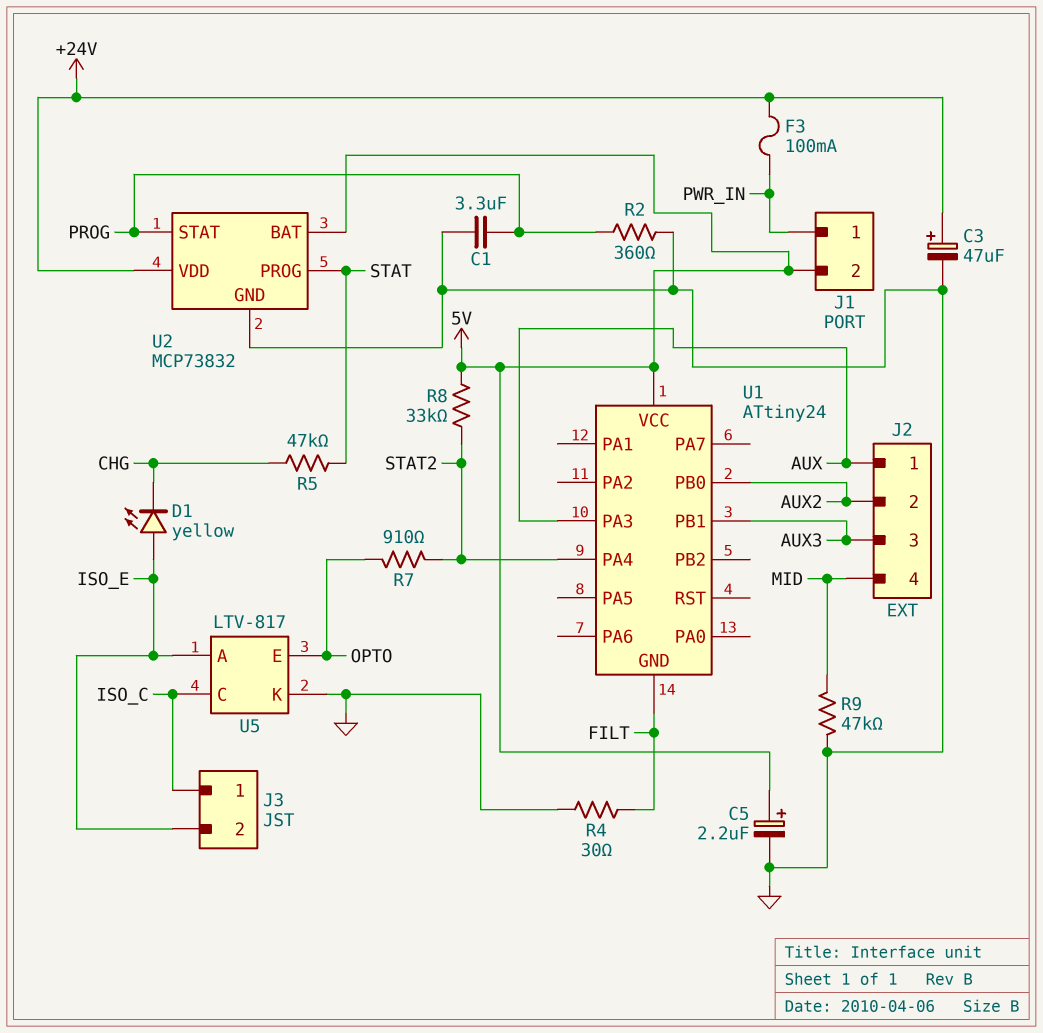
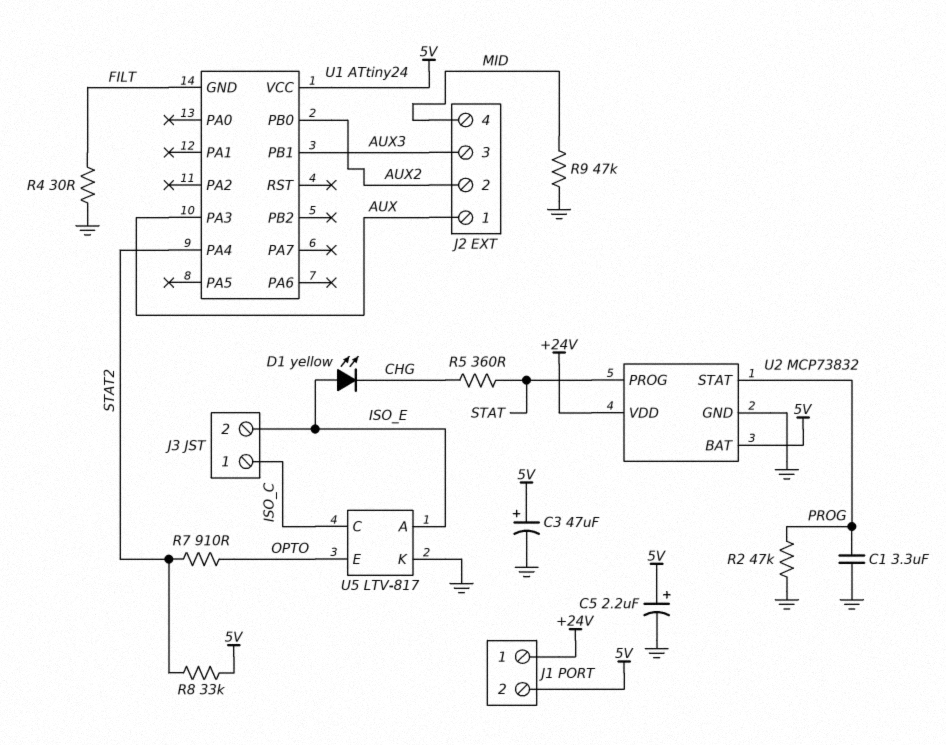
C3: 47uF (plus +24V, minus GND) -> 47uF (plus 5V, minus GND)
F3: 100mA (+24V, PWR_IN) -> none
J1 pin 1: PWR_IN -> +24V
R2: 360 (GND, PROG) -> 47k (GND, PROG)
R5: 47k (CHG, STAT) -> 360 (CHG, STAT)

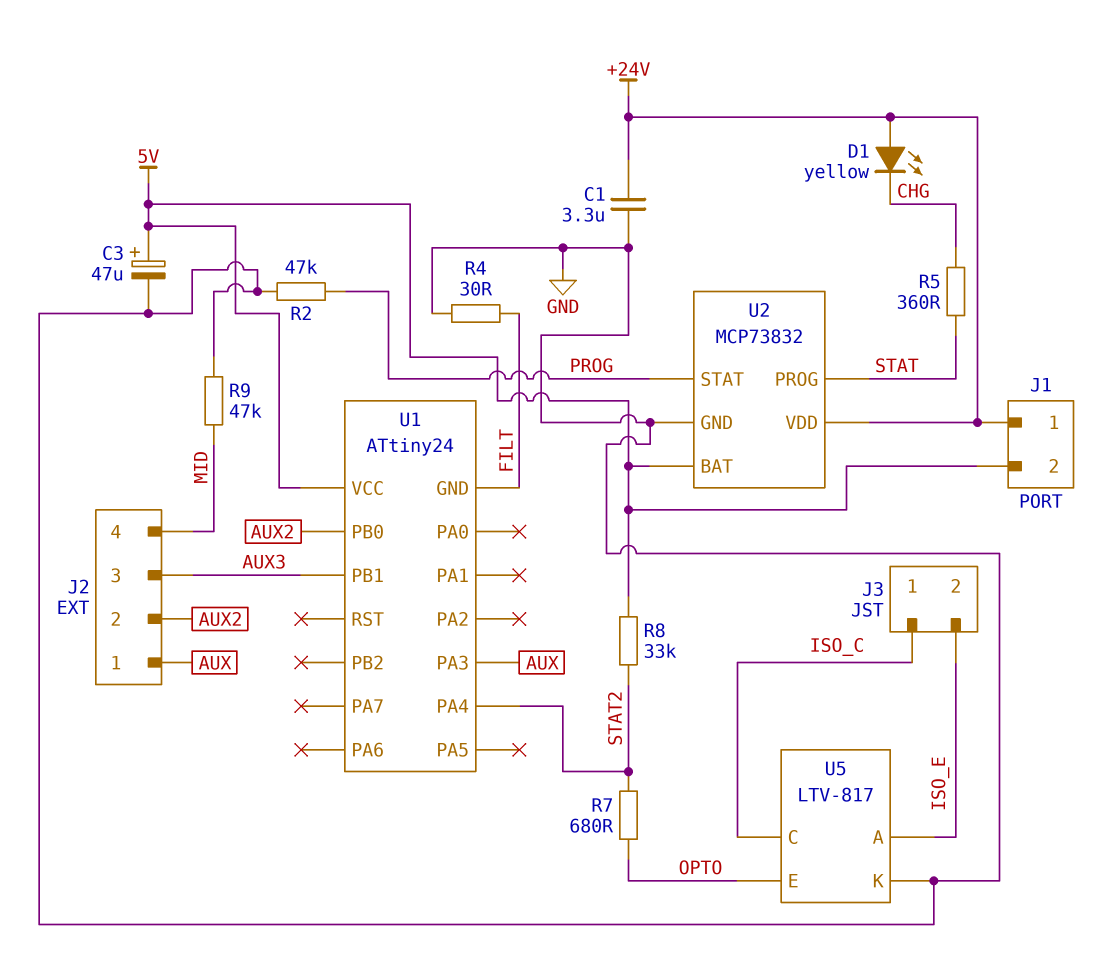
C1: 3.3uF (GND, PROG) -> 3.3uF (+24V, GND)
C5: 2.2uF (plus 5V, minus GND) -> none
D1: LED yellow (A ISO_E, K CHG) -> LED yellow (A +24V, K CHG)
R7: 910 (OPTO, STAT2) -> 680 (OPTO, STAT2)

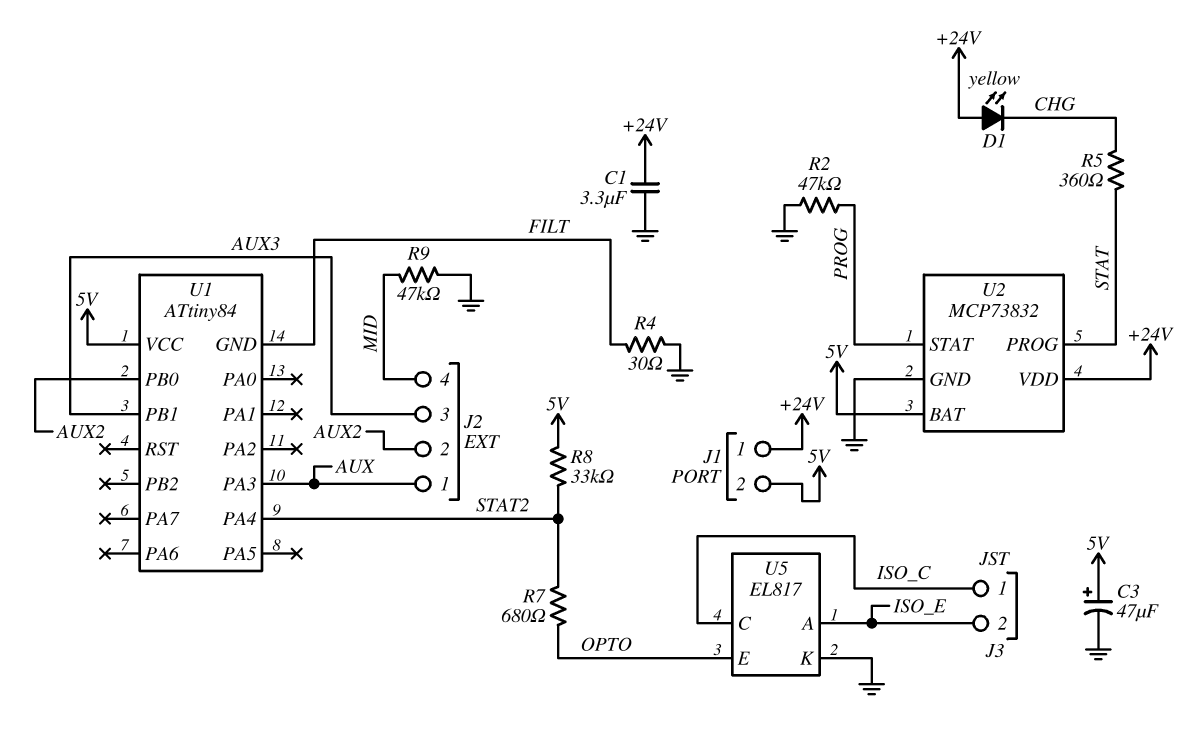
U1: ATtiny24 -> ATtiny84
U5: LTV-817 -> EL817

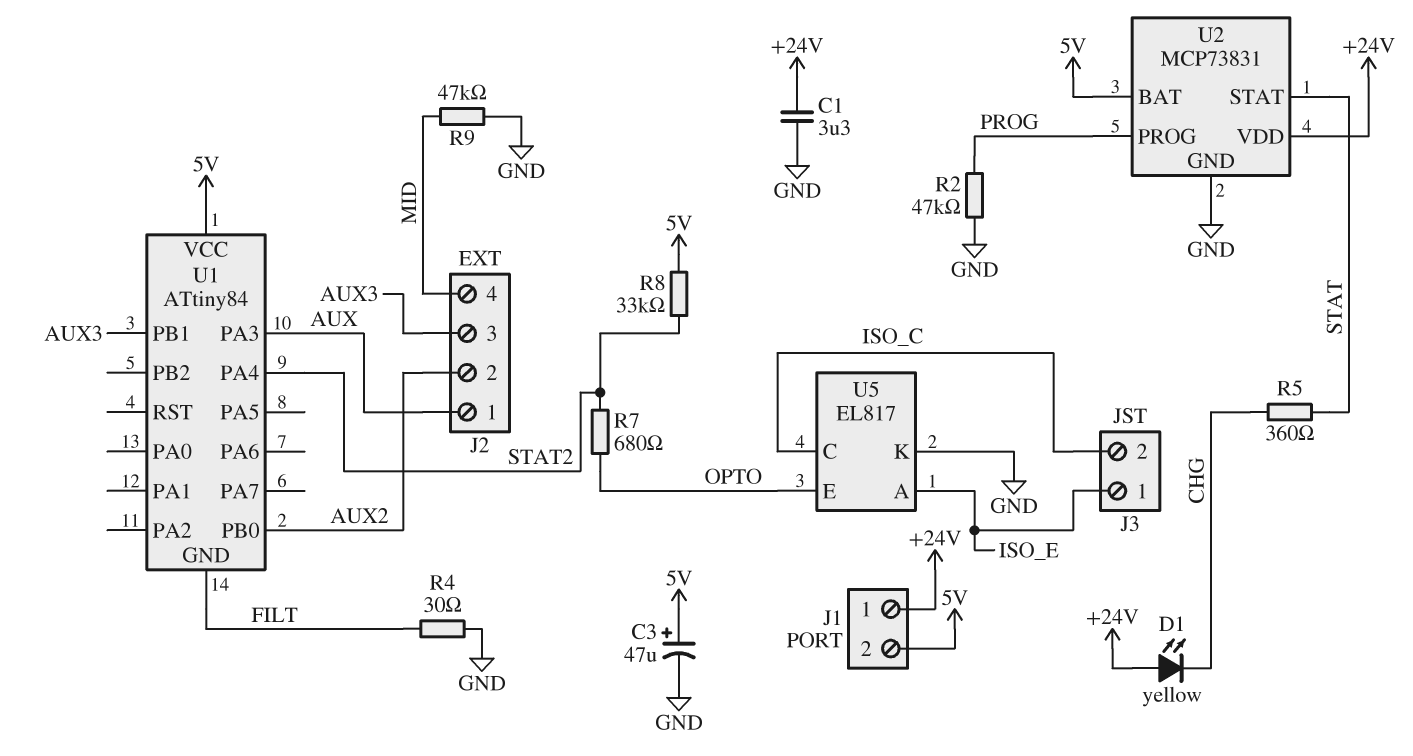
J3 pin 1: ISO_C -> ISO_E
J3 pin 2: ISO_E -> ISO_C
U2: MCP73832 -> MCP73831
U2 pin PROG: STAT -> PROG
U2 pin STAT: PROG -> STAT

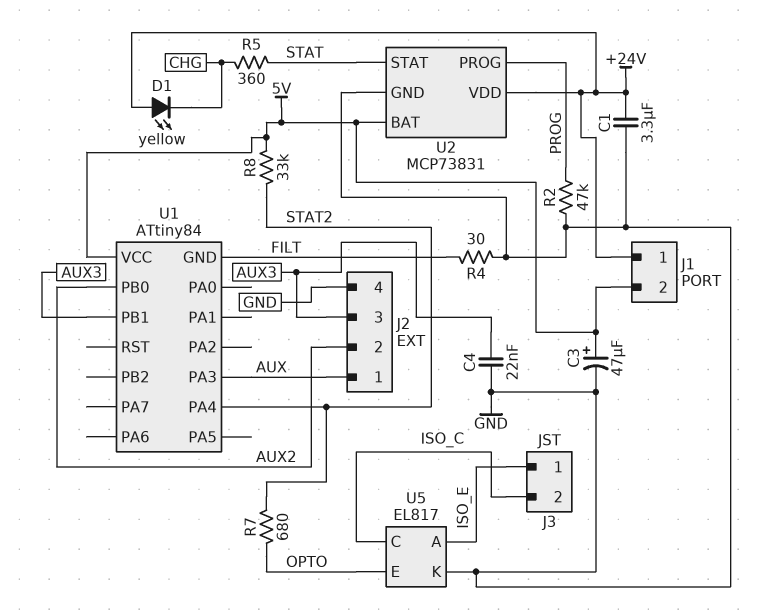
C4: none -> 22nF (AUX3, GND)
J2 pin 4: MID -> GND
R9: 47k (GND, MID) -> none

